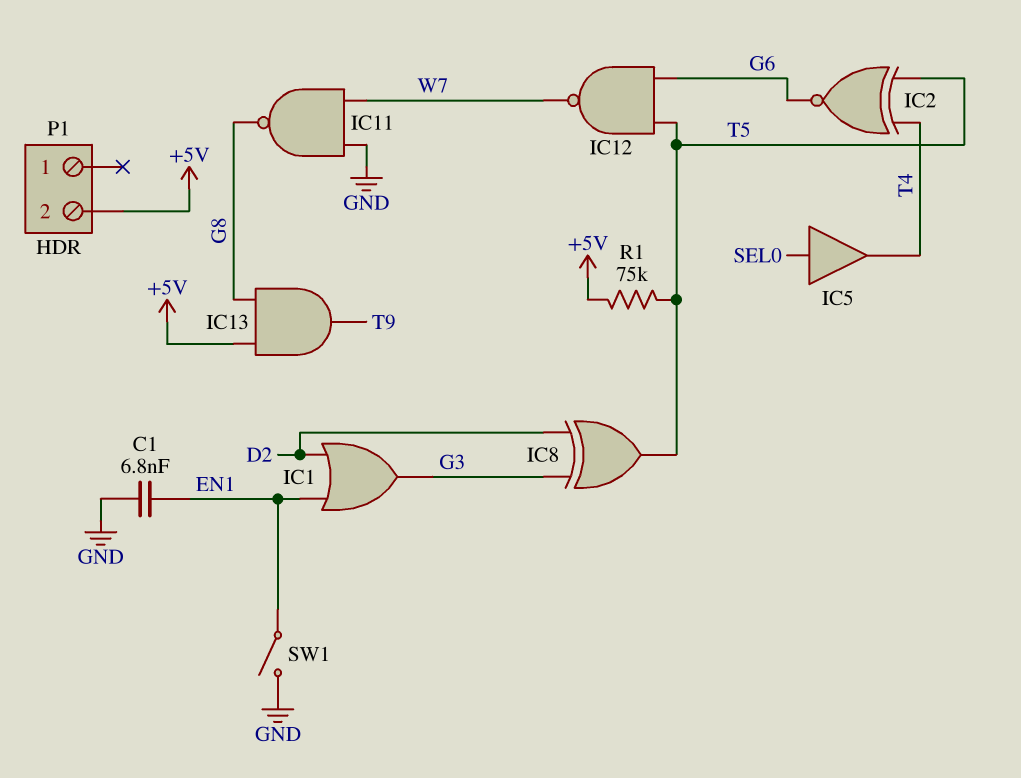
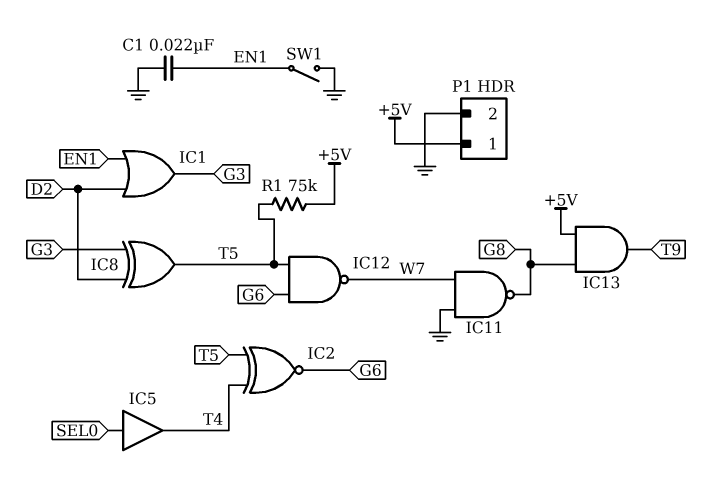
C1: 6.8nF (EN1, GND) -> 22nF (EN1, GND)
P1 pin 1: none -> +5V
P1 pin 2: +5V -> GND

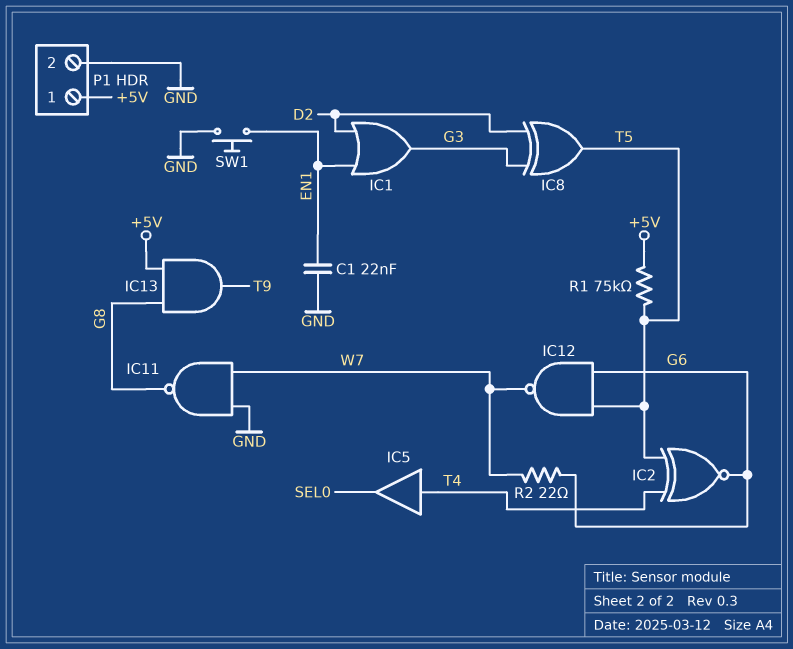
IC5: buffer (in SEL0, out T4) -> buffer (in T4, out SEL0)
R2: none -> 22 (G6, W7)
SW1: switch (EN1, GND) -> button (EN1, GND)

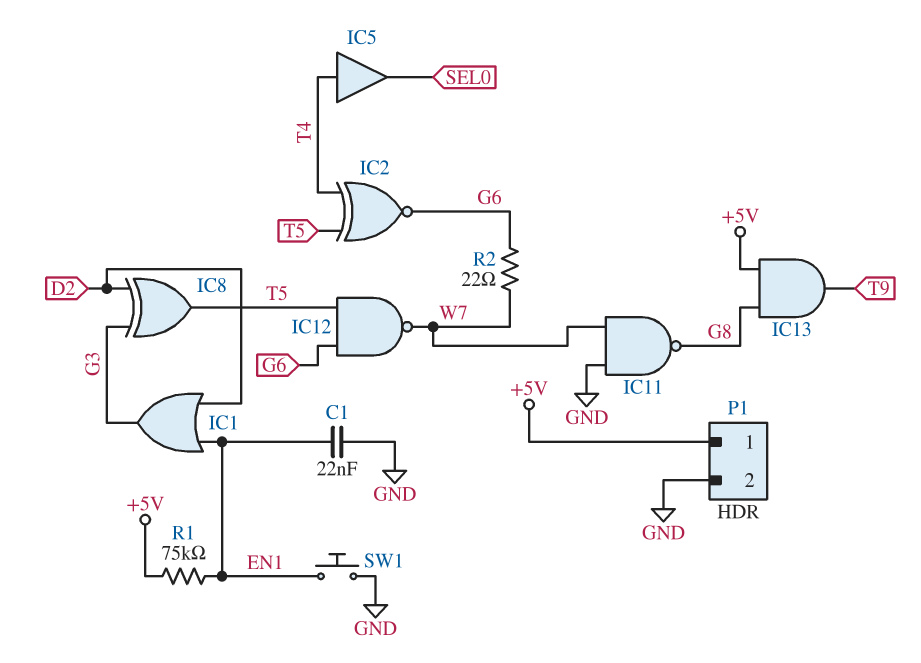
R1: 75k (+5V, T5) -> 75k (+5V, EN1)

